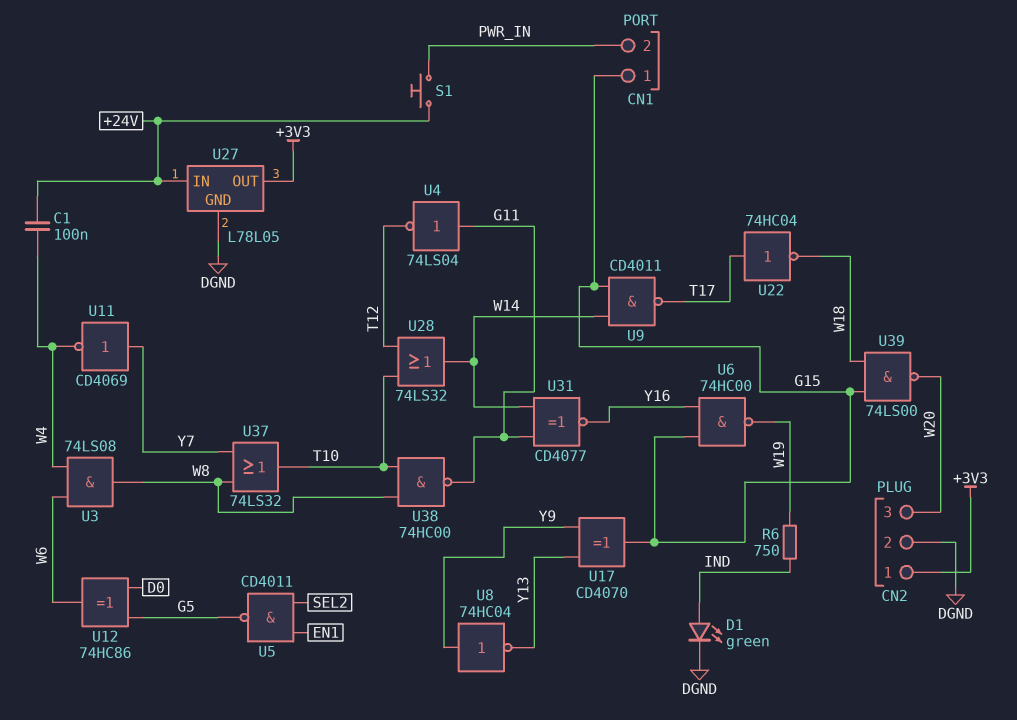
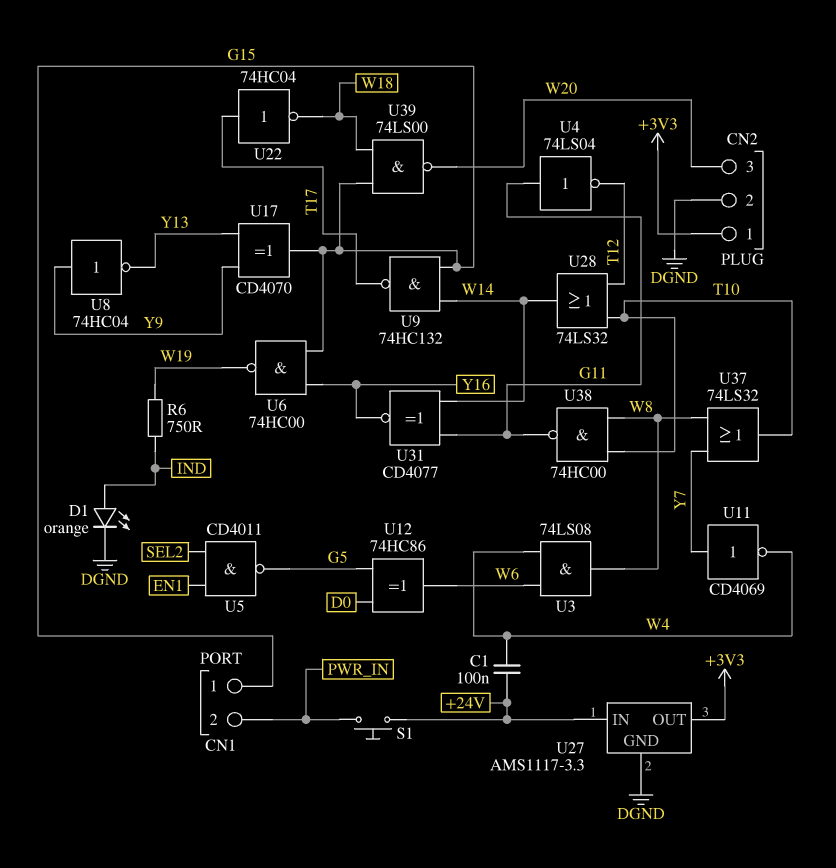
D1: LED green (A IND, K DGND) -> LED orange (A IND, K DGND)
U9: NAND CD4011 (in G15, in W14, out T17) -> NAND 74HC132 (in G15, in W14, out T17)
U27: L78L05 -> AMS1117-3.3

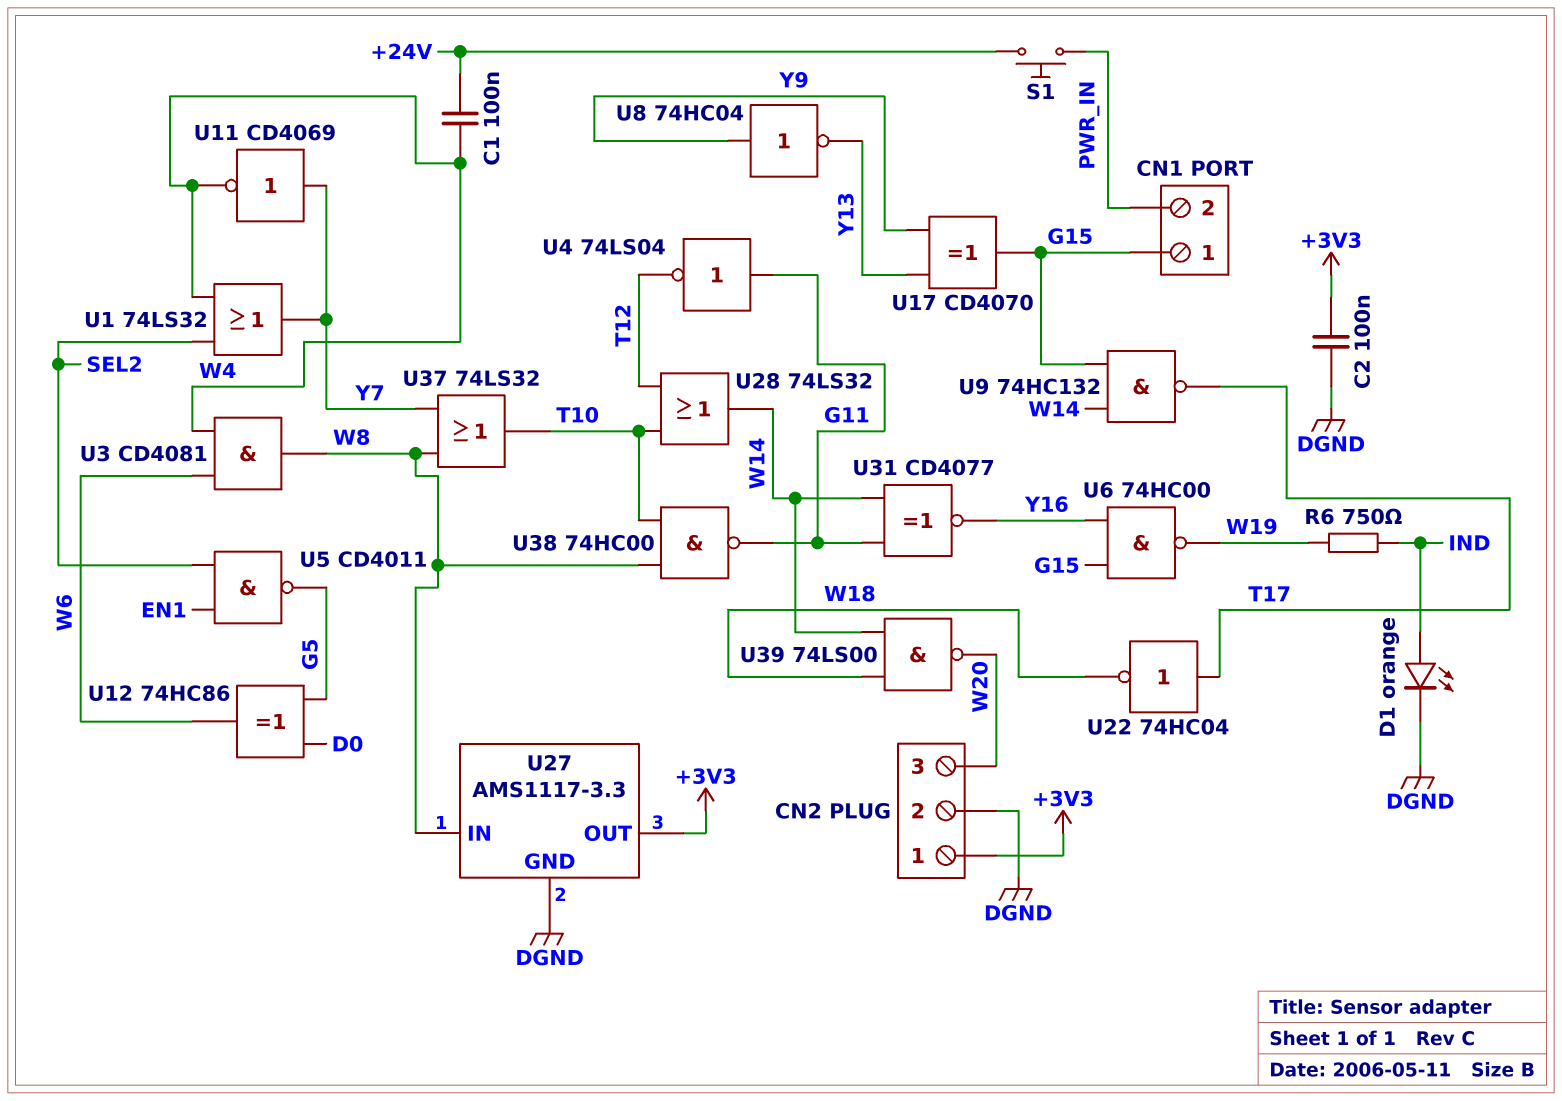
C2: none -> 100nF (+3V3, DGND)
U1: none -> OR 74LS32 (in SEL2, in W4, out Y7)
U3: AND 74LS08 (in W4, in W6, out W8) -> AND CD4081 (in W4, in W6, out W8)
U27 pin IN: +24V -> W8
U39: NAND 74LS00 (in G15, in W18, out W20) -> NAND 74LS00 (in W14, in W18, out W20)

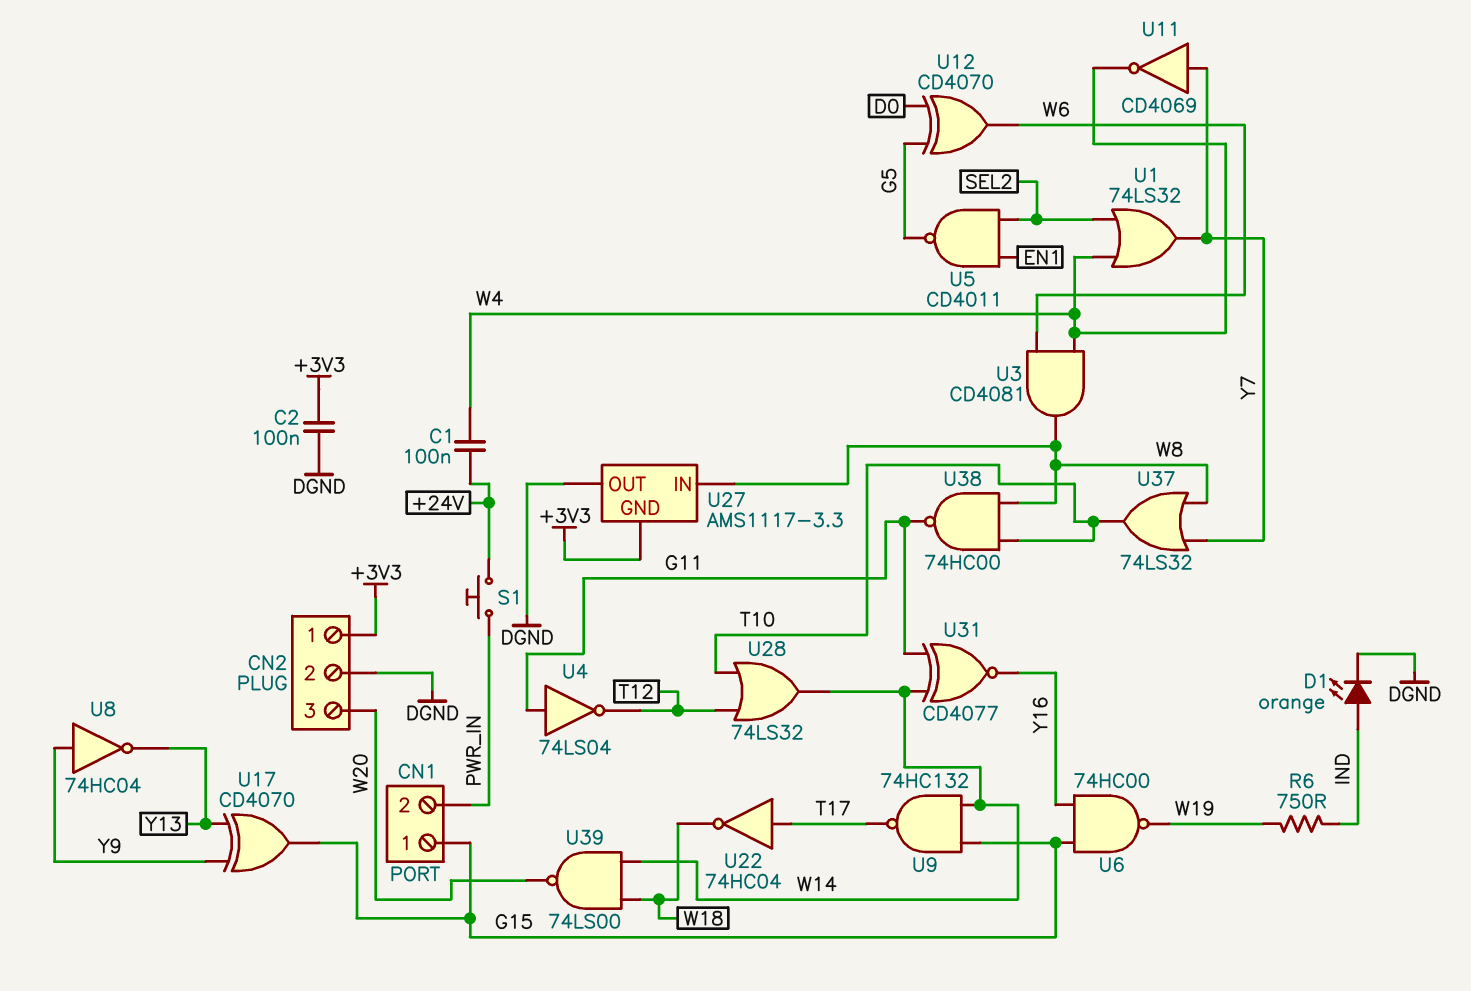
U12: XOR 74HC86 (in D0, in G5, out W6) -> XOR CD4070 (in D0, in G5, out W6)
U27 pin GND: DGND -> +3V3
U27 pin OUT: +3V3 -> DGND

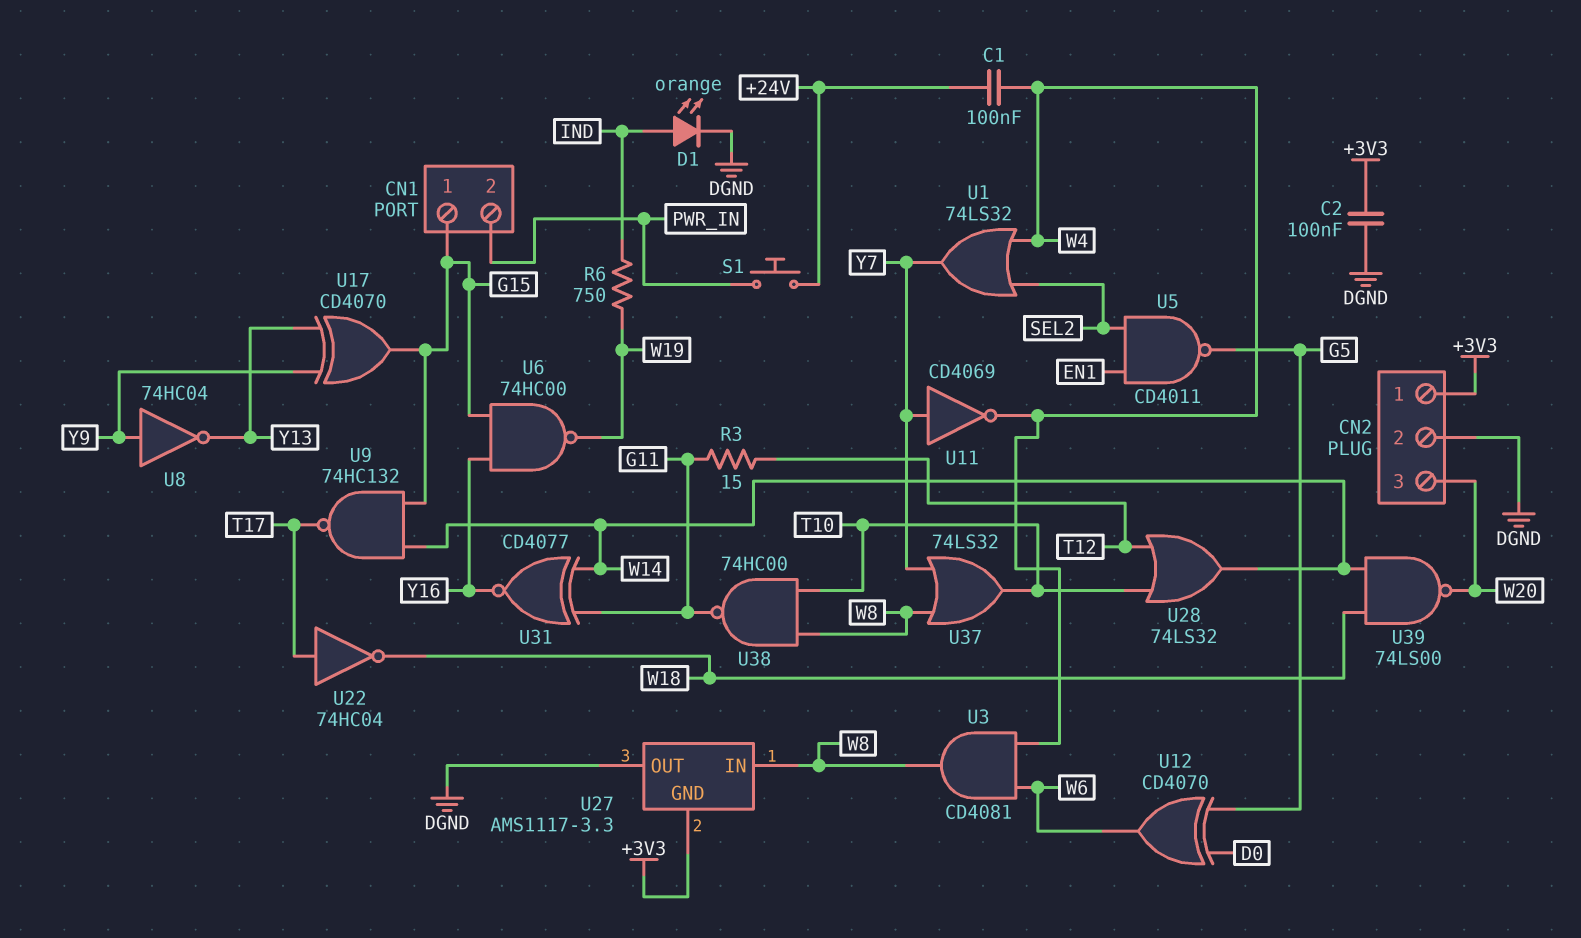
R3: none -> 15 (G11, T12)
U4: NOT 74LS04 (in G11, out T12) -> none

